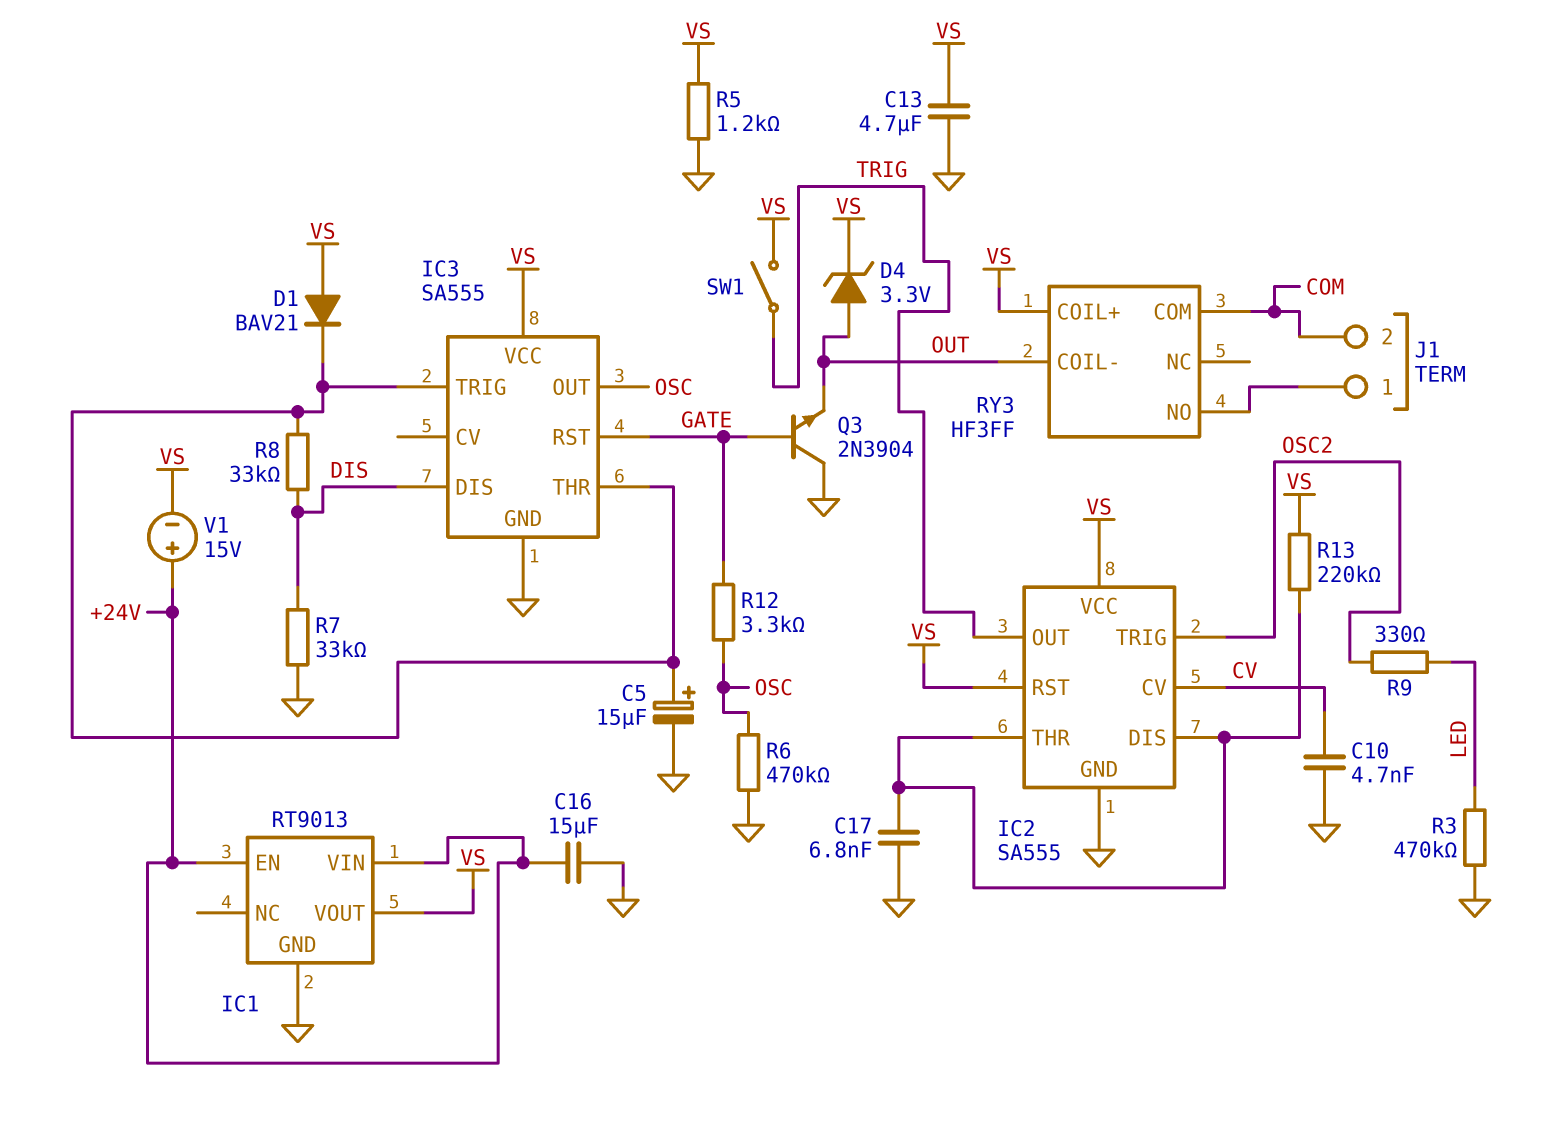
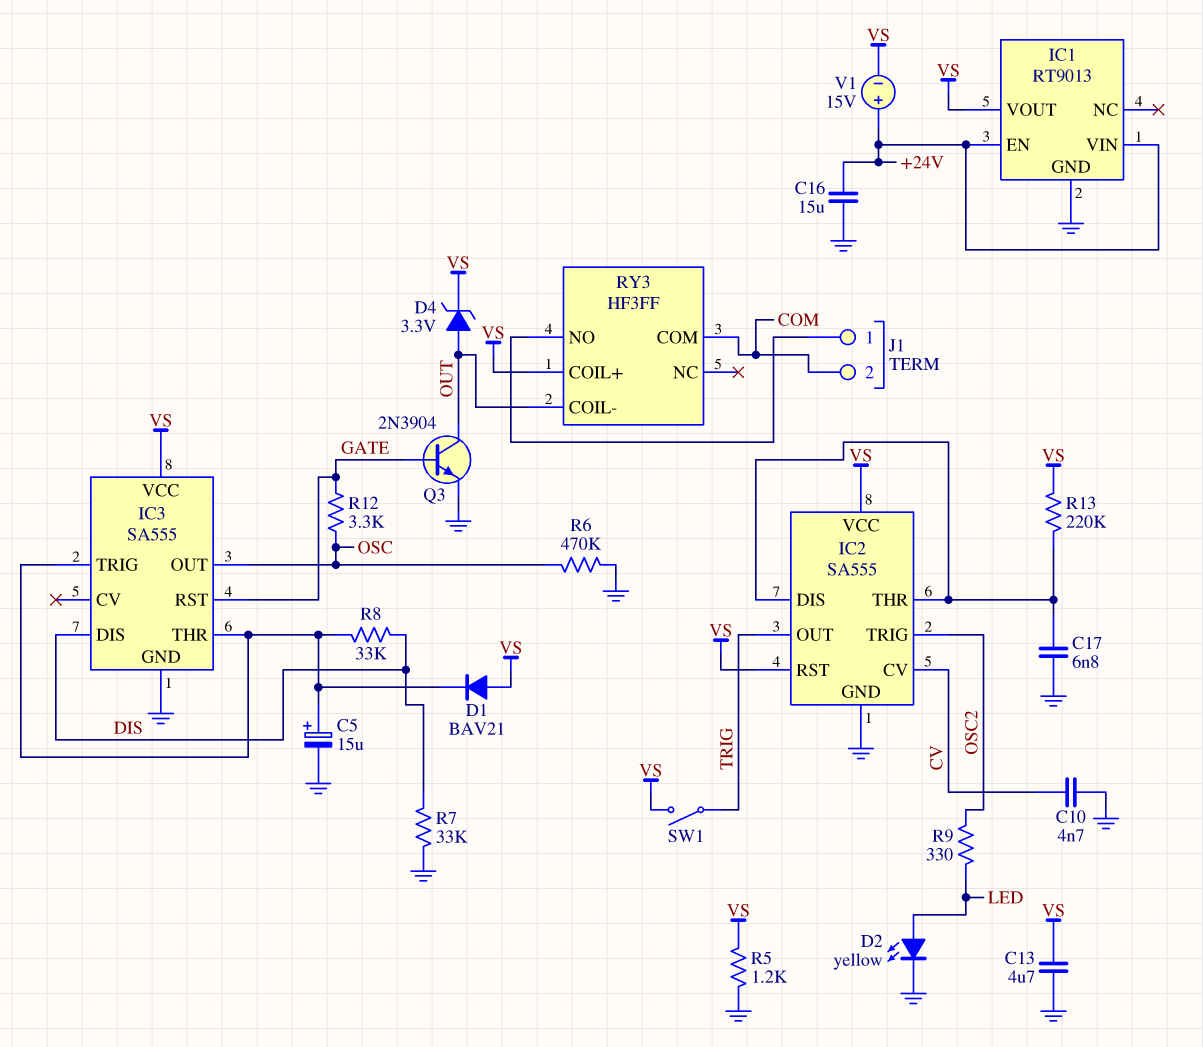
D2: none -> LED yellow (A LED, K GND)
Q3: NPN 2N3904 (B GATE, C GND, E OUT) -> NPN 2N3904 (B GATE, C OUT, E GND)
R3: 470k (GND, LED) -> none

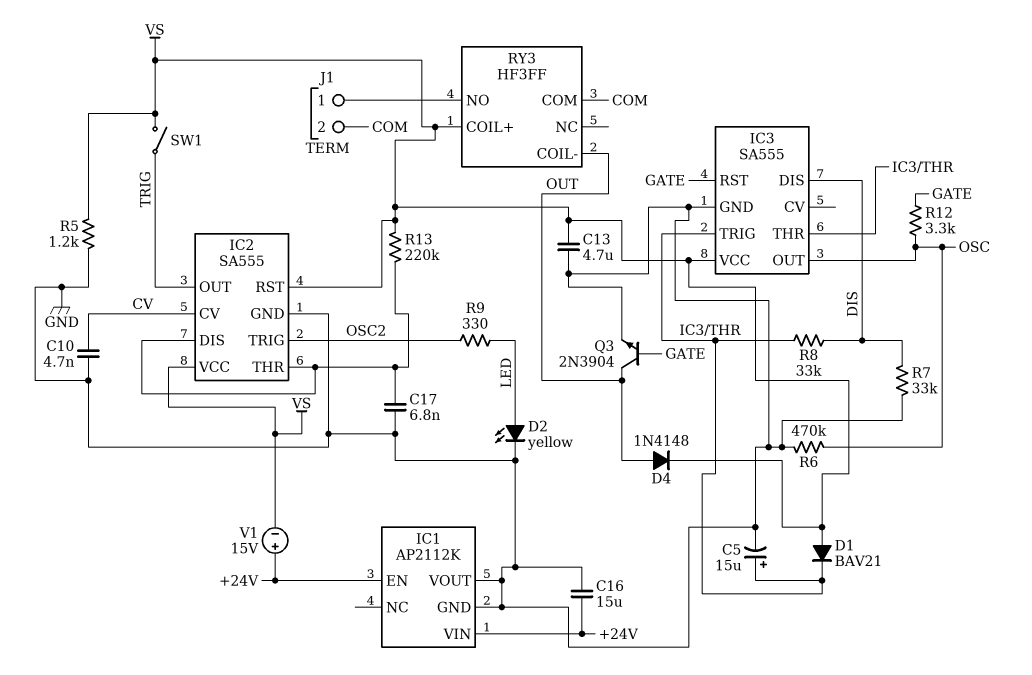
D4: zener 3.3V (A OUT, K VS) -> diode 1N4148 (A OUT, K VS)
IC1: RT9013 -> AP2112K
IC1 pin VOUT: VS -> GND

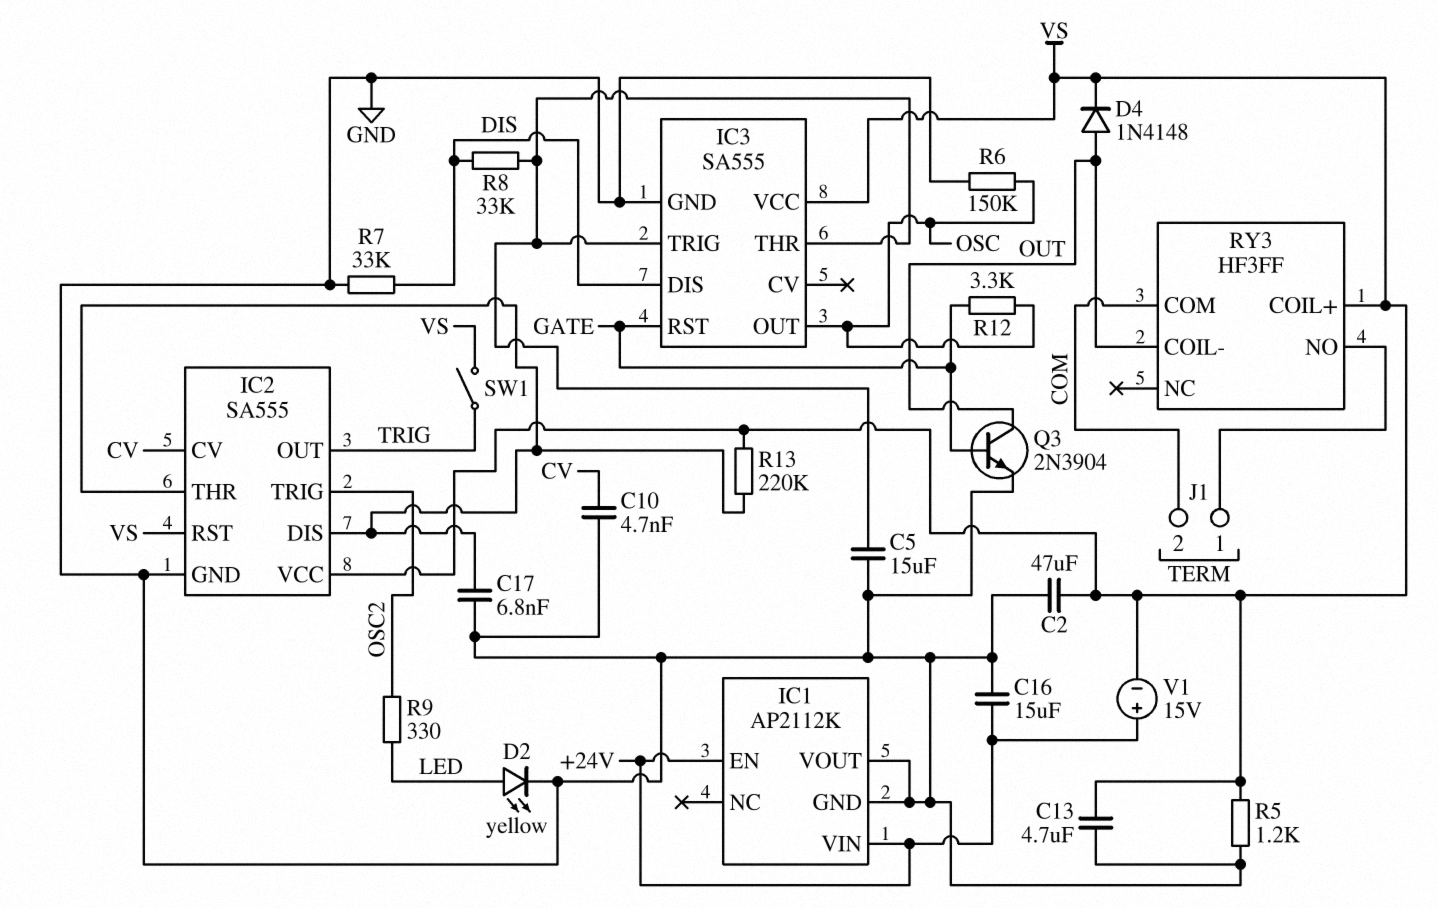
C2: none -> 47uF (GND, VS)
C5: 15uF (plus IC3/THR, minus GND) -> 15uF (GND, IC3/THR)
D1: diode BAV21 (A VS, K IC3/THR) -> none
R6: 470k (GND, OSC) -> 150k (GND, OSC)

